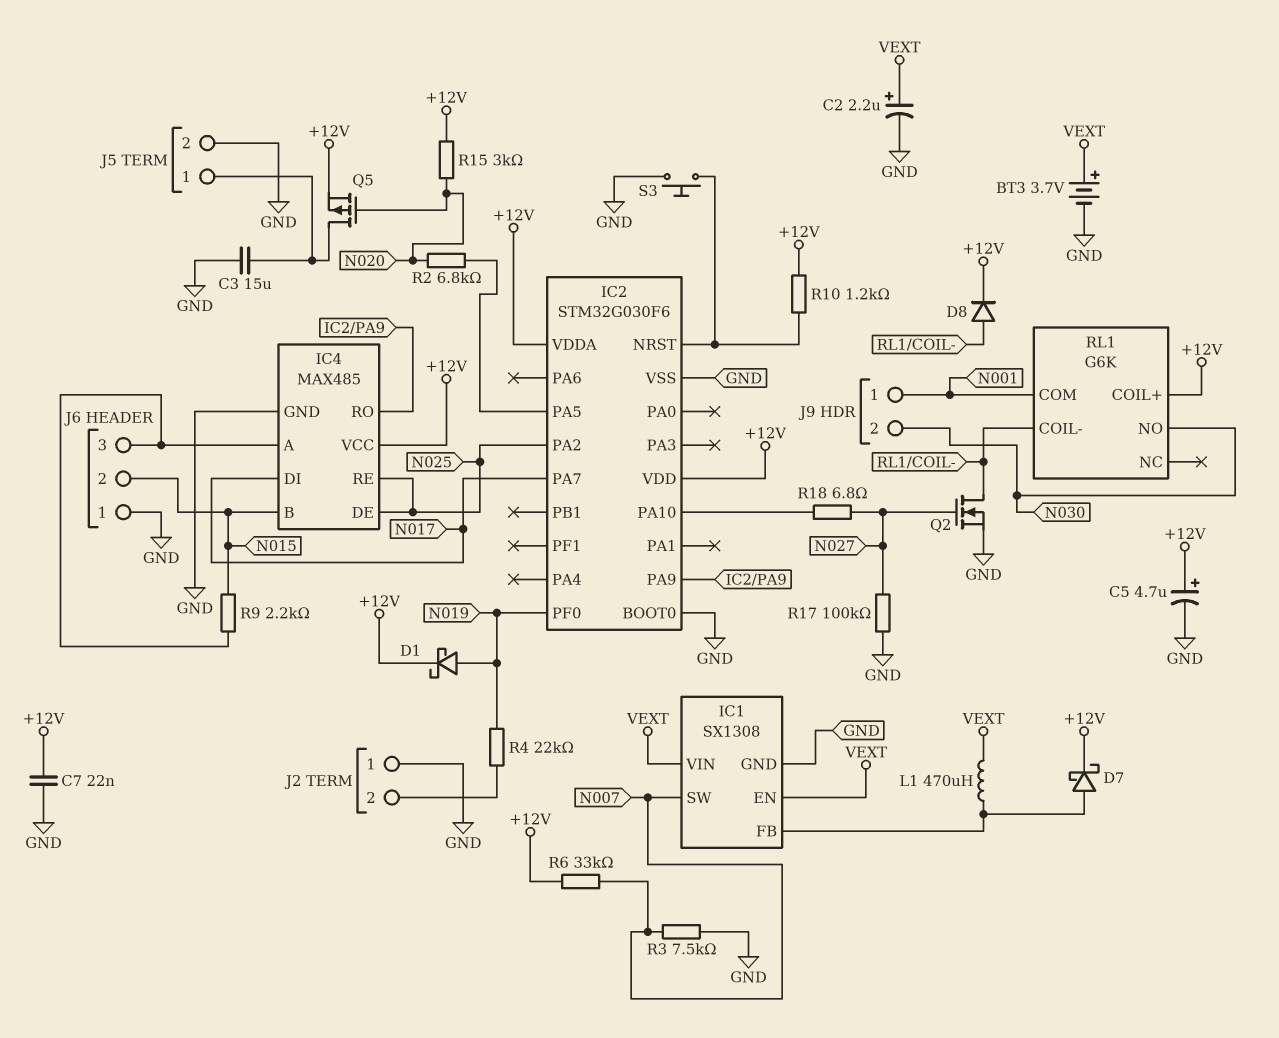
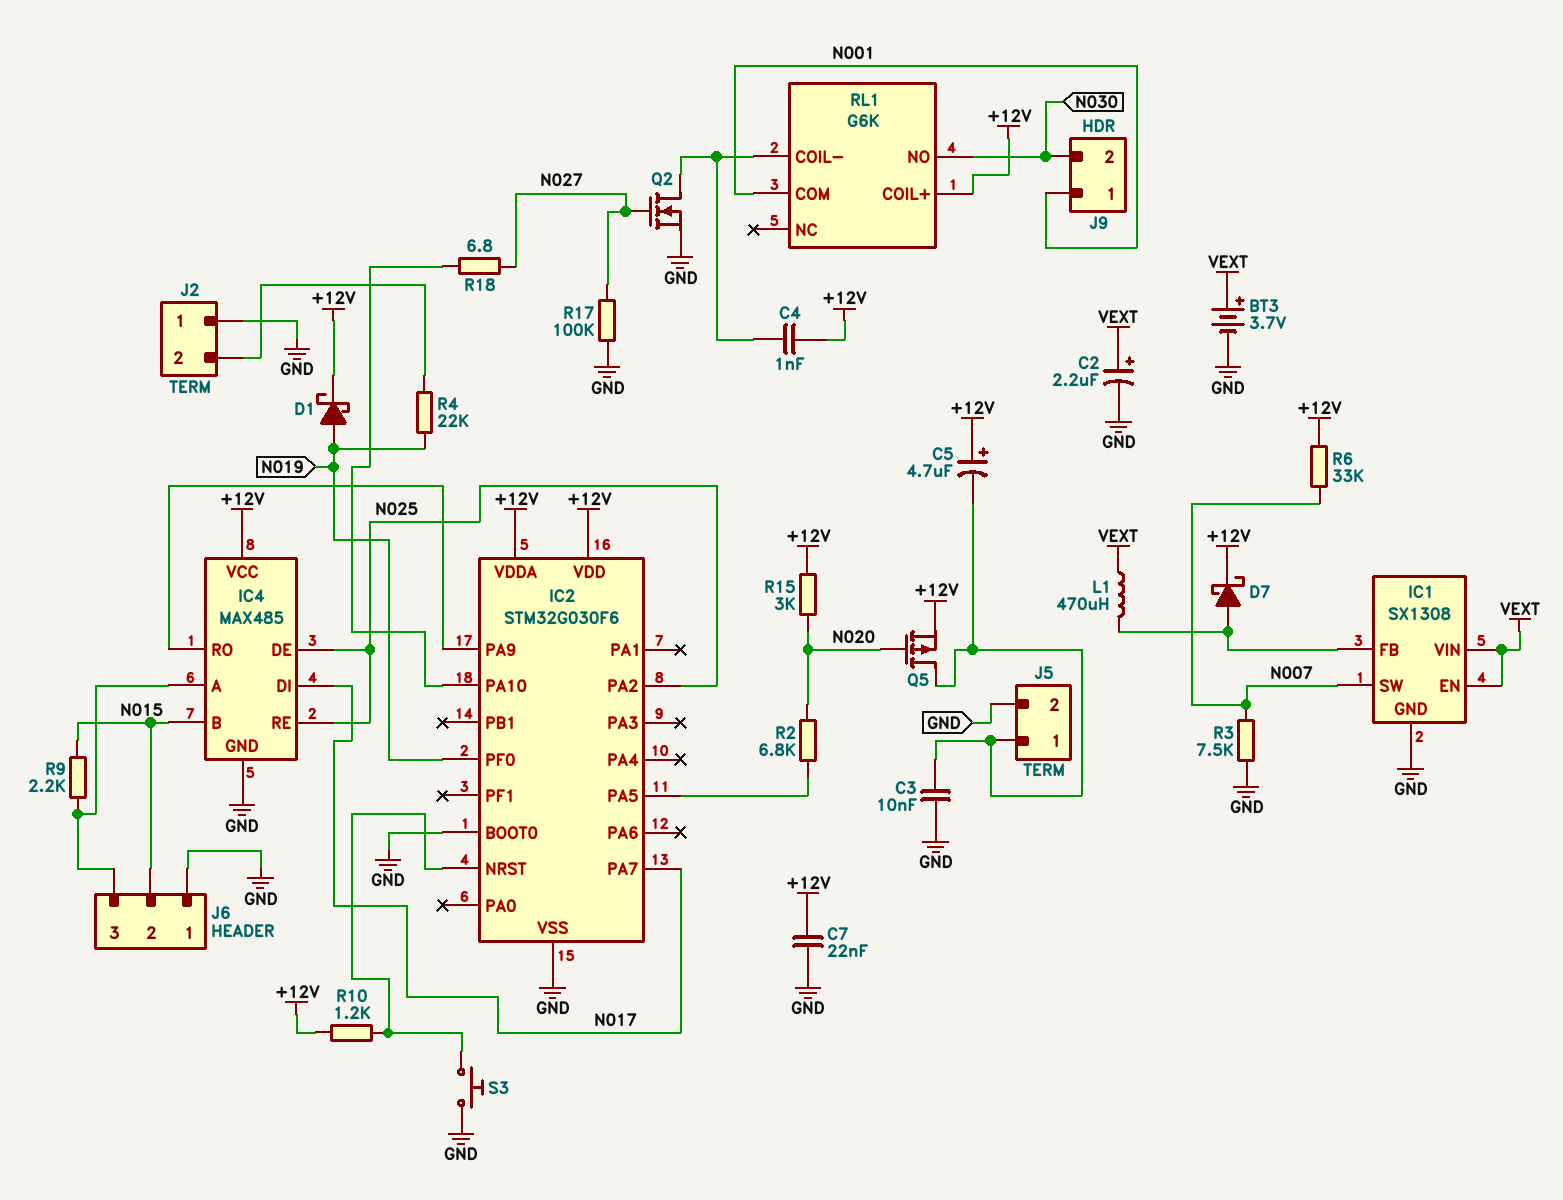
C3: 15uF (GND, J5/1) -> 10nF (GND, J5/1)
C4: none -> 1nF (+12V, RL1/COIL-)
C5: 4.7uF (plus +12V, minus GND) -> 4.7uF (plus +12V, minus J5/1)
D8: diode (A RL1/COIL-, K +12V) -> none

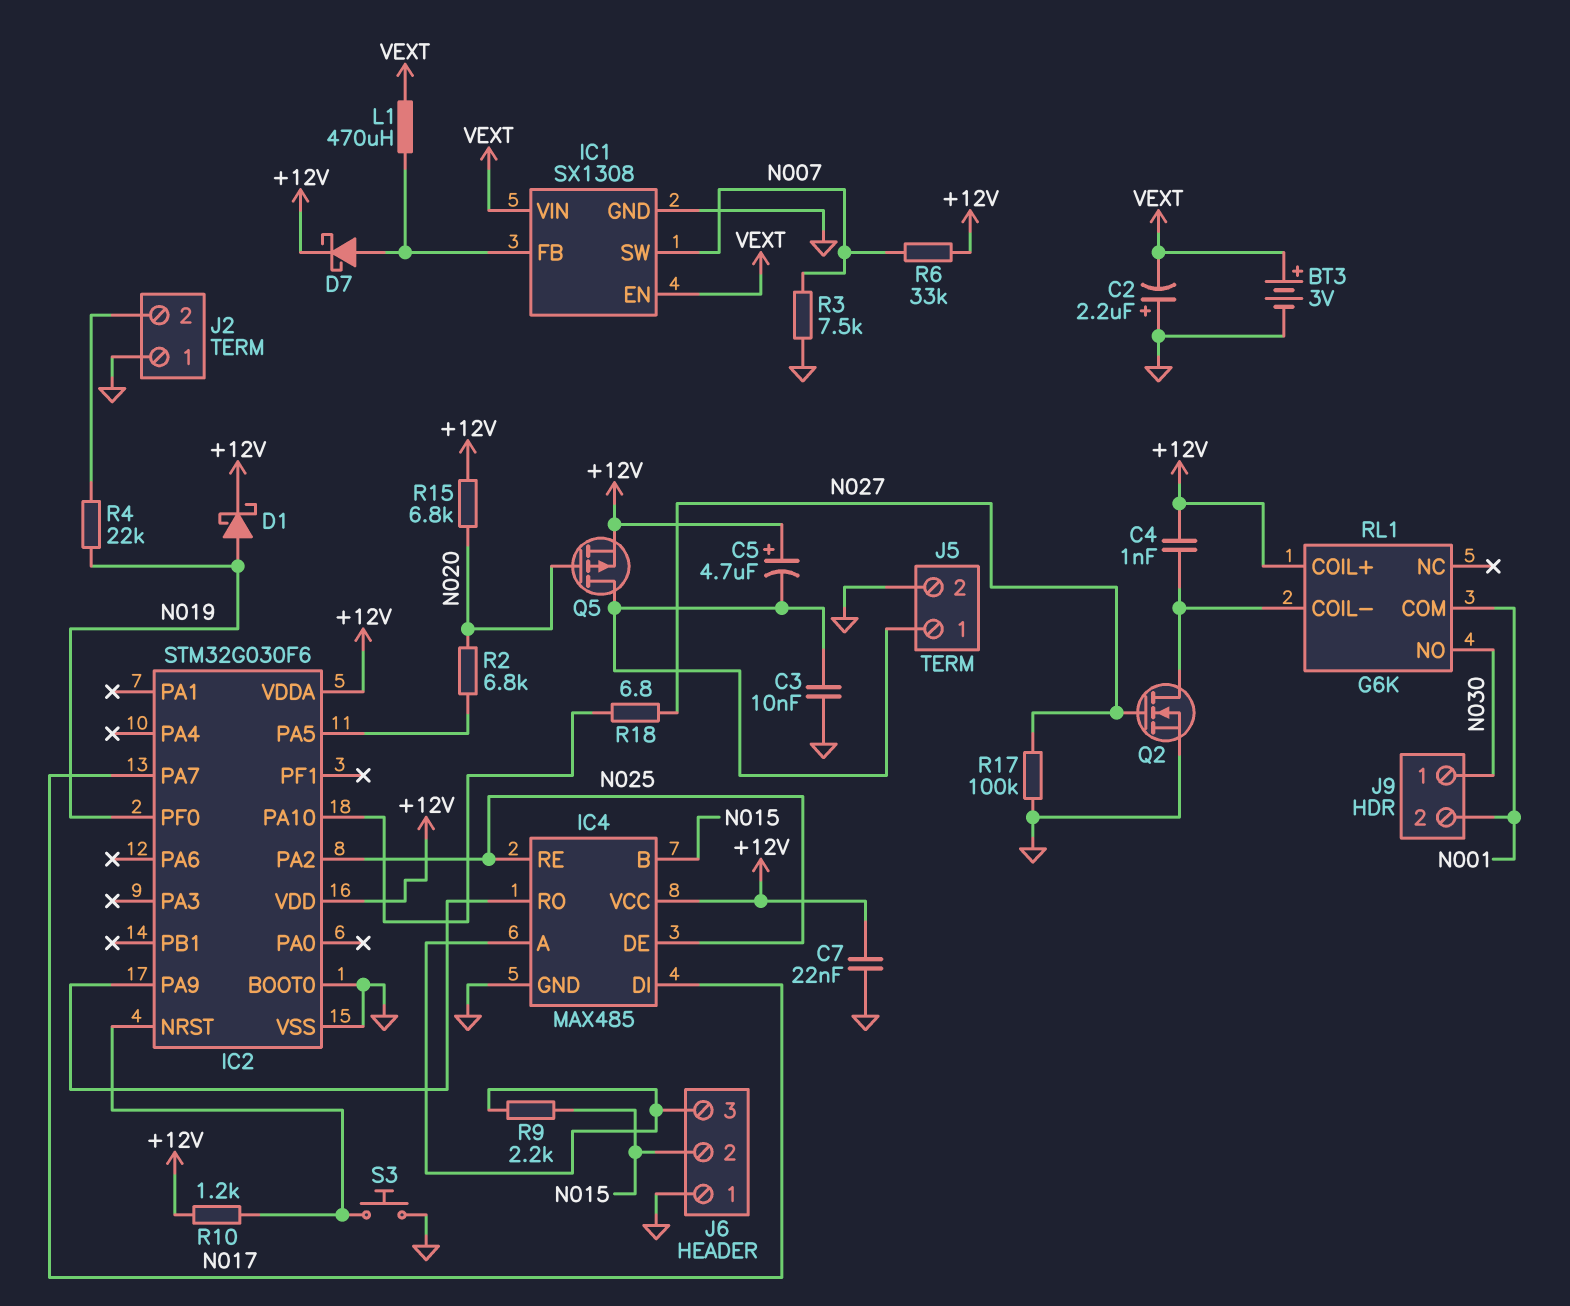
BT3: 3.7V (plus VEXT, minus GND) -> 3V (plus VEXT, minus GND)
C2: 2.2uF (plus VEXT, minus GND) -> 2.2uF (plus GND, minus VEXT)
J9 pin 1: N001 -> N030
J9 pin 2: N030 -> N001
R15: 3k (+12V, N020) -> 6.8k (+12V, N020)

